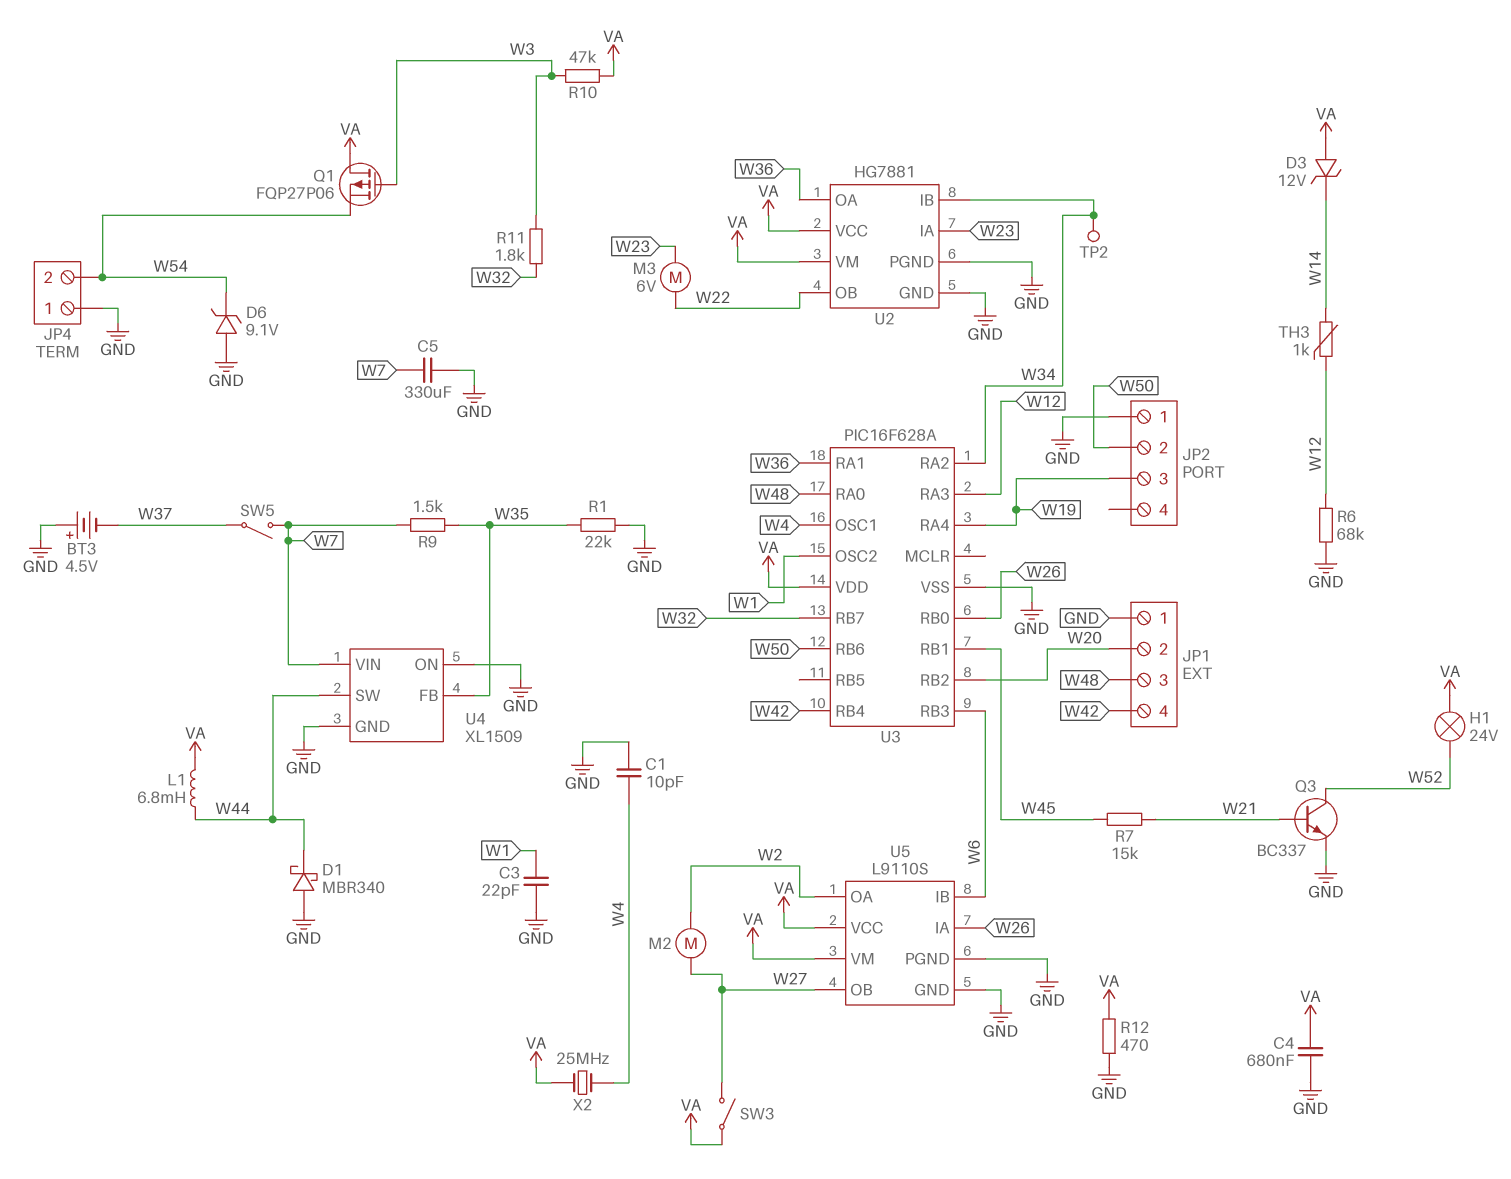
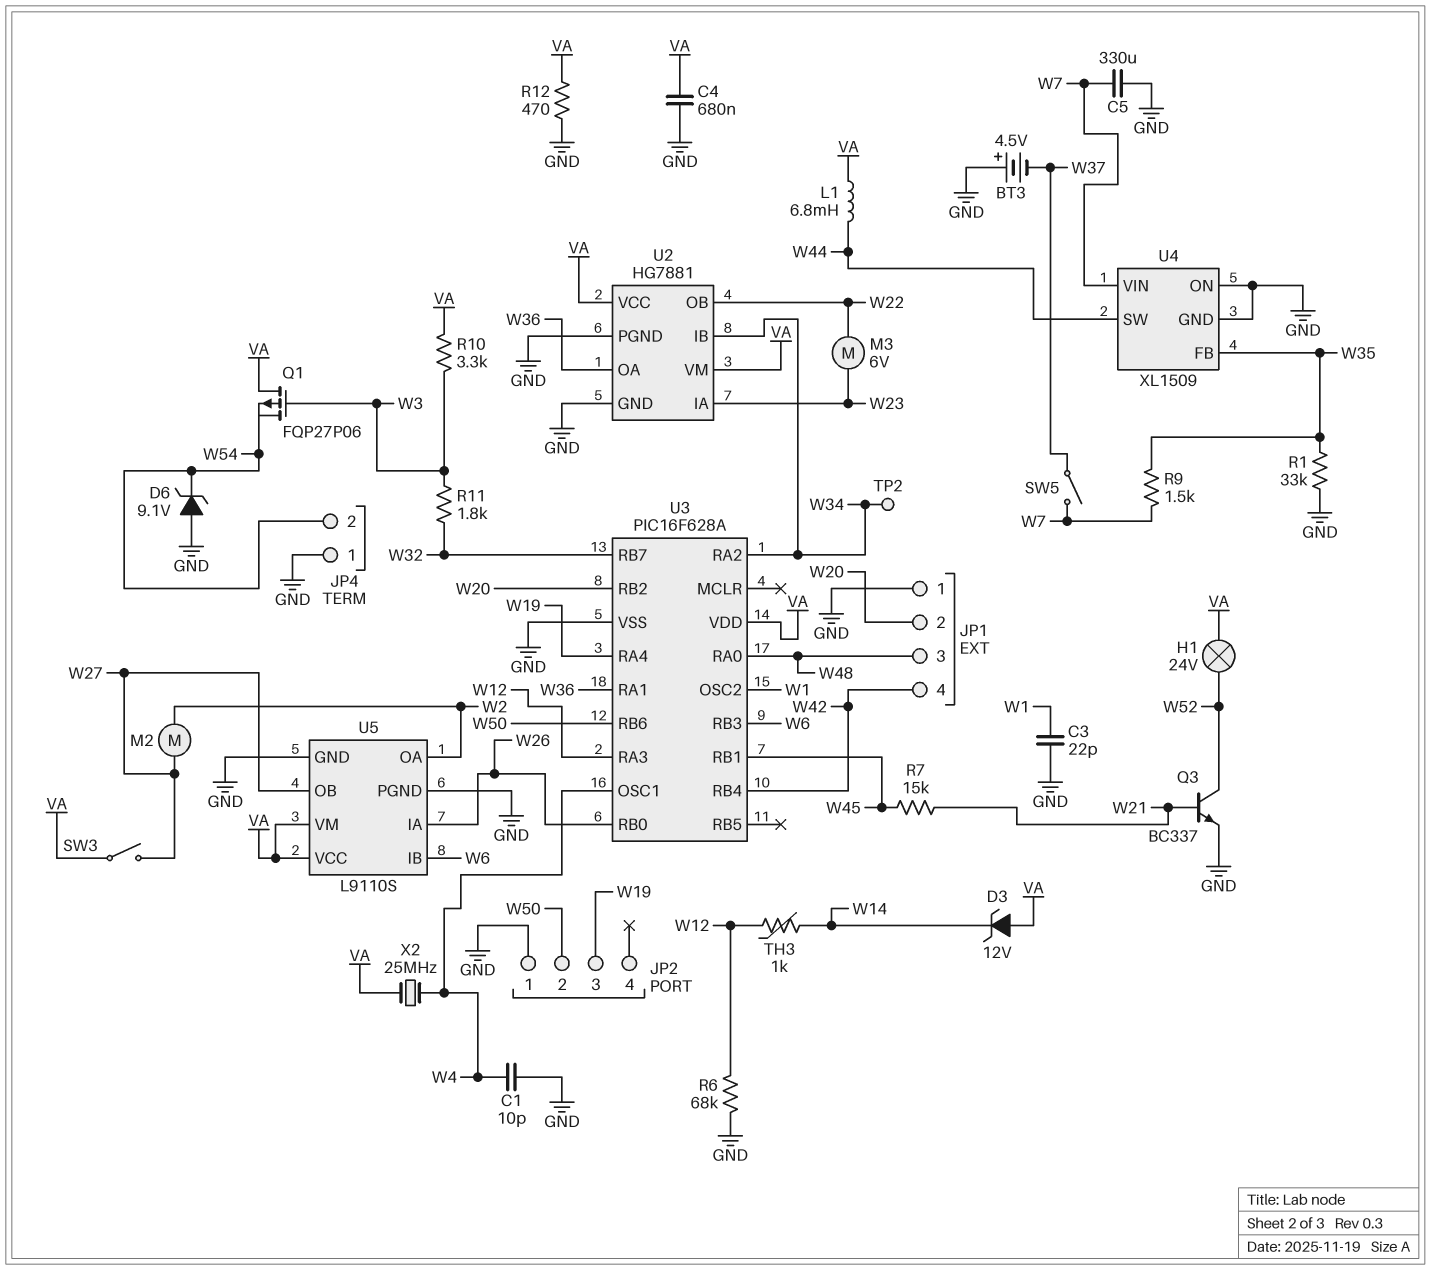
D1: schottky MBR340 (A GND, K W44) -> none
R1: 22k (GND, W35) -> 33k (GND, W35)
R10: 47k (VA, W3) -> 3.3k (VA, W3)

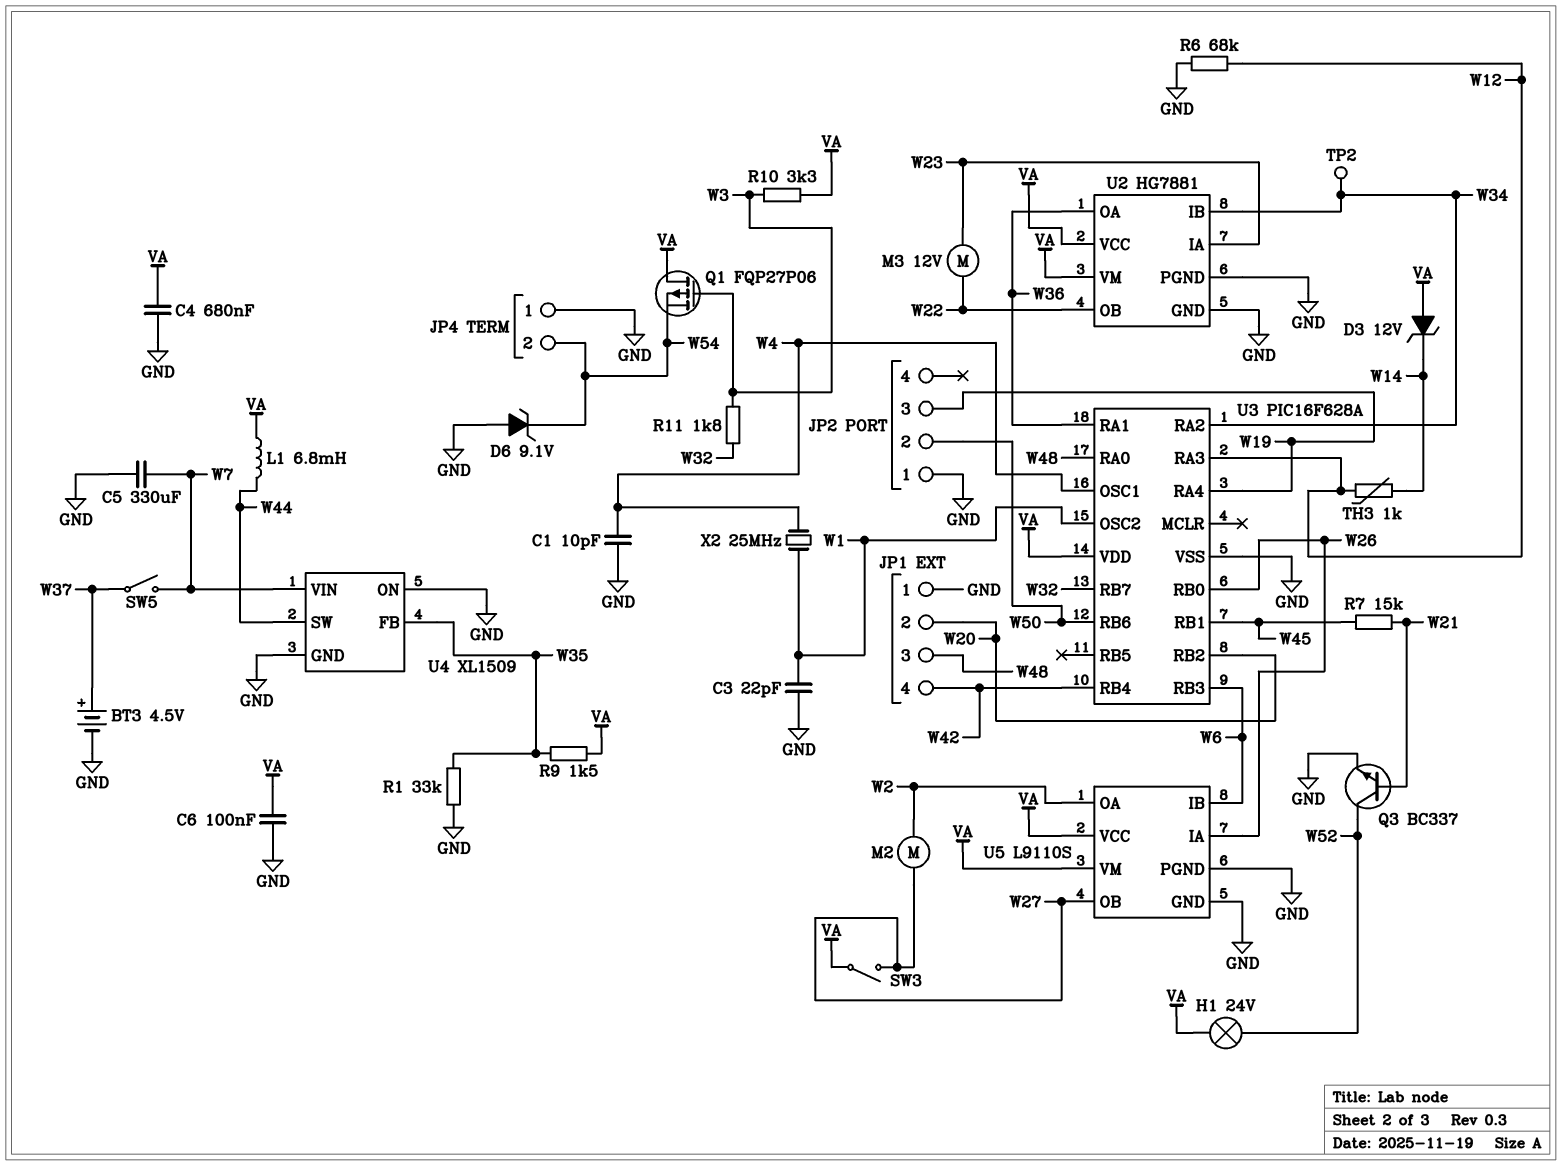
BT3: 4.5V (plus GND, minus W37) -> 4.5V (plus W37, minus GND)
C6: none -> 100nF (GND, VA)
M3: motor 6V (W22, W23) -> motor 12V (W22, W23)
R9: 1.5k (W7, W35) -> 1.5k (VA, W35)
R12: 470 (GND, VA) -> none
X2: 25MHz (VA, W4) -> 25MHz (W1, W4)

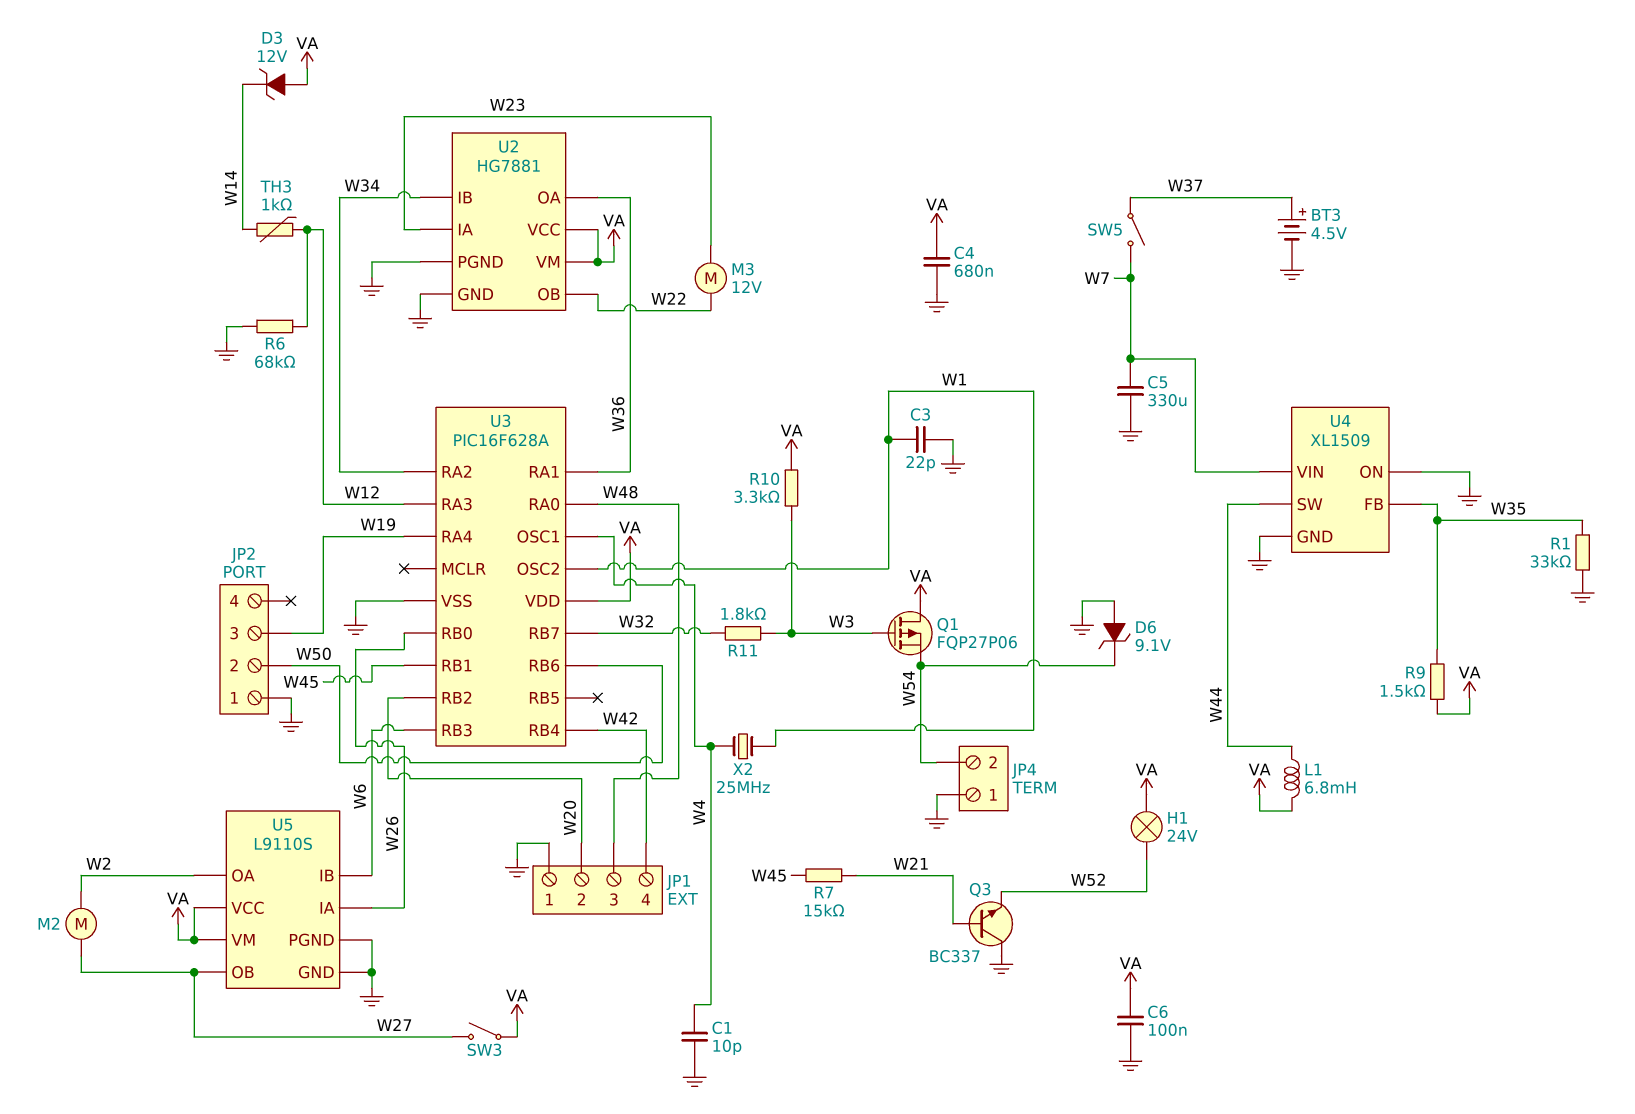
Q3: NPN BC337 (B W21, C W52, E GND) -> NPN BC337 (B W21, C GND, E W52)
TP2: test point (W34) -> none

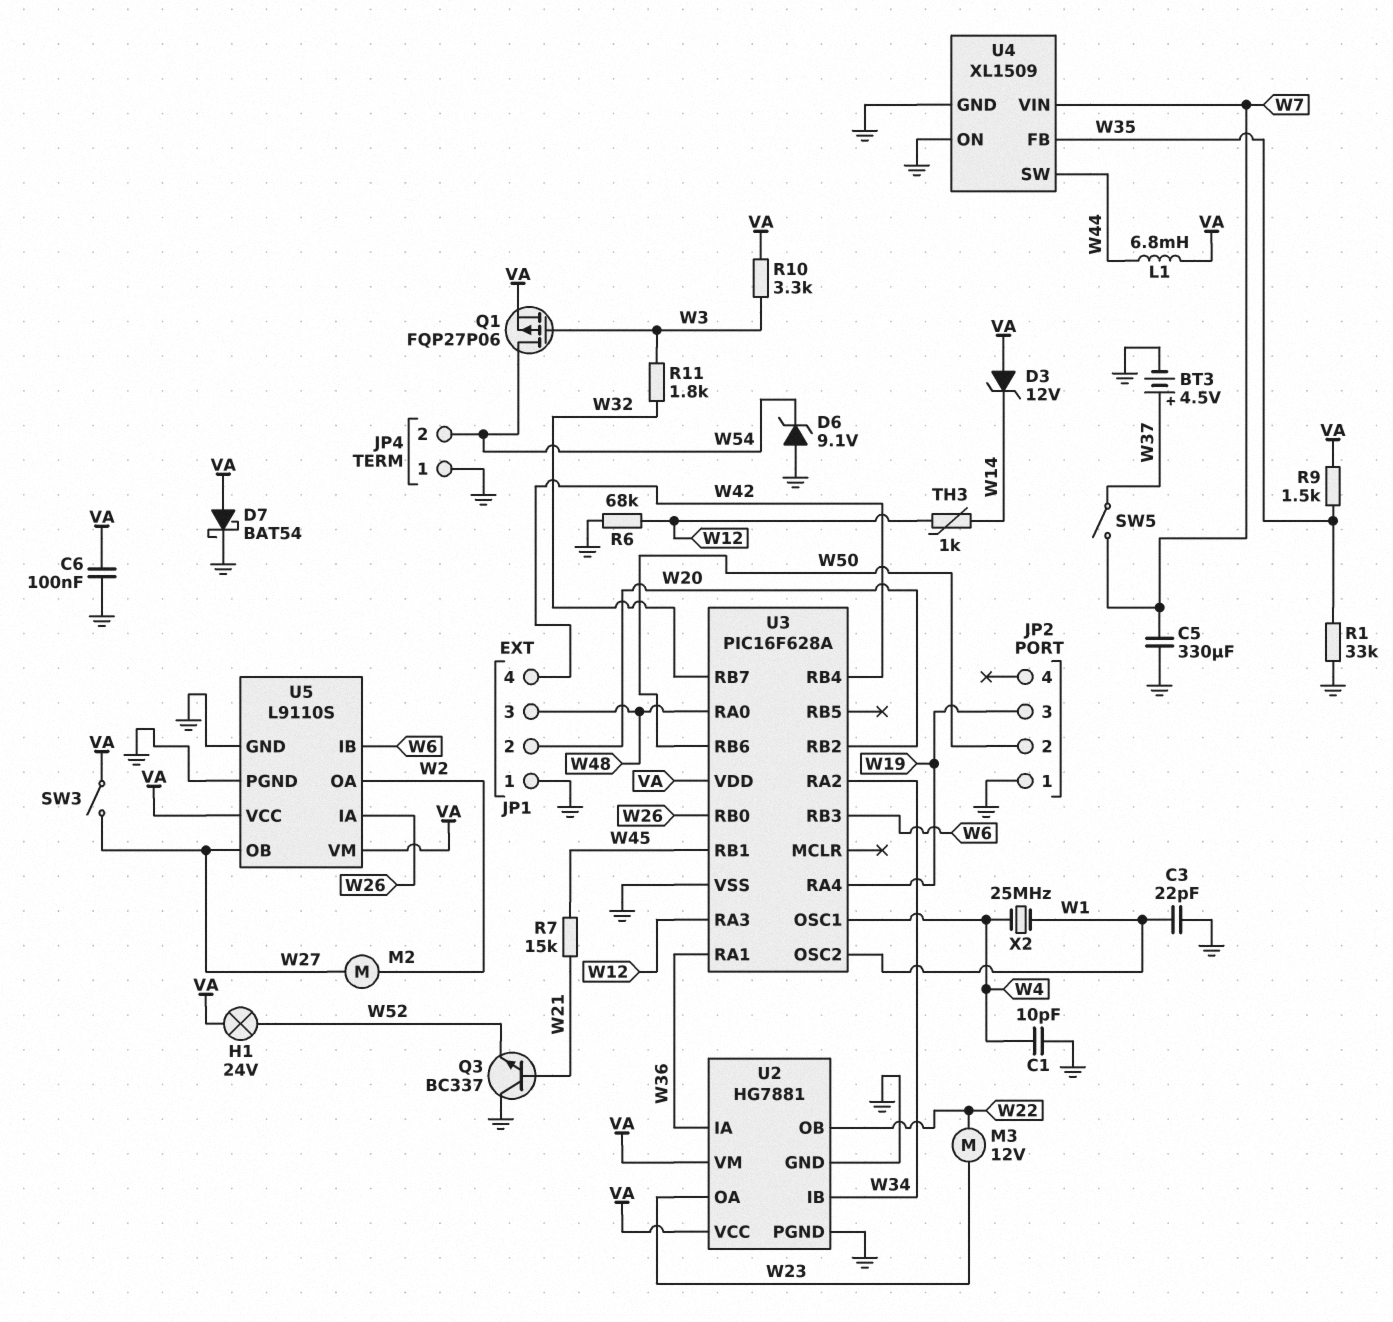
C4: 680nF (GND, VA) -> none
D7: none -> schottky BAT54 (A VA, K GND)
Q1: PMOS FQP27P06 (G W3, D VA, S W54) -> PMOS FQP27P06 (G W3, D W54, S VA)
U2 pin IA: W23 -> W36
U2 pin OA: W36 -> W23

